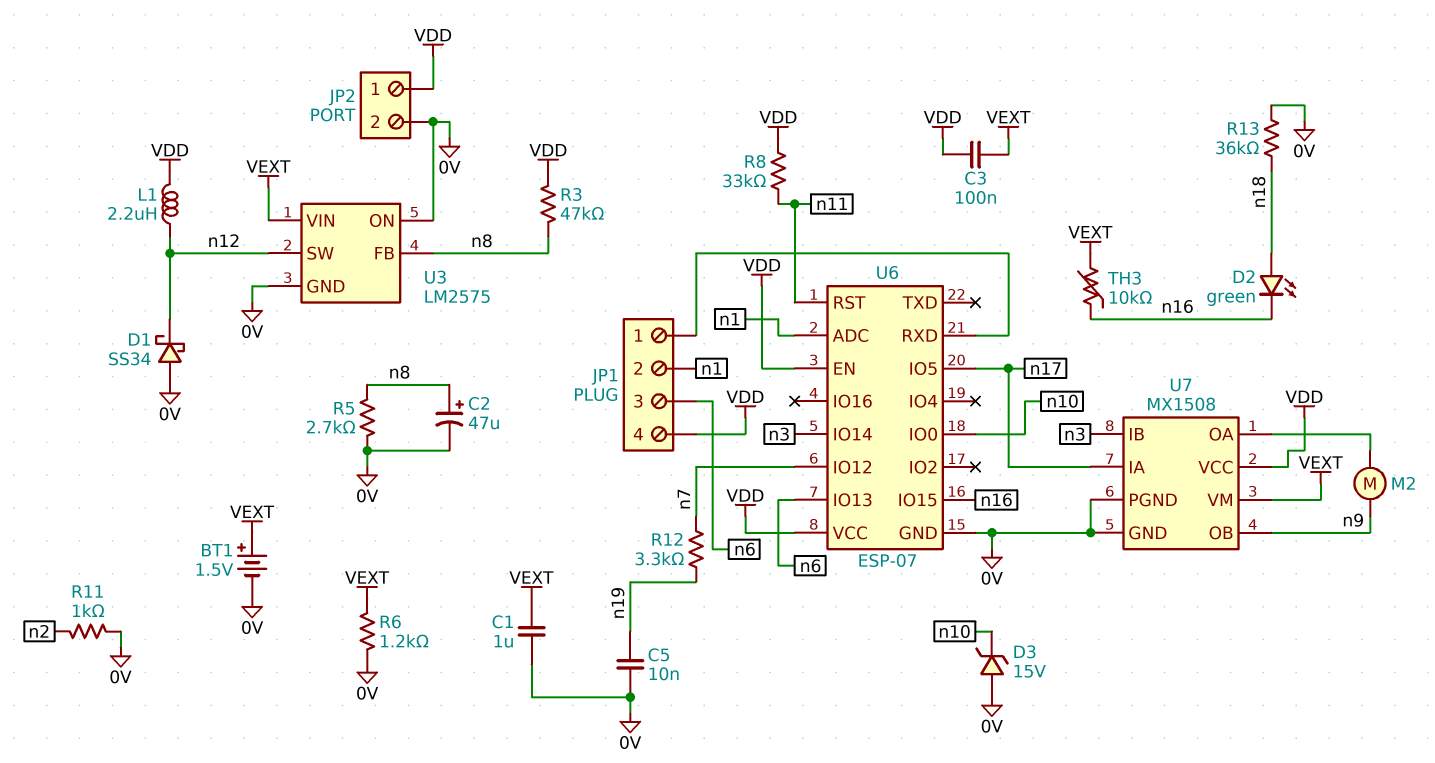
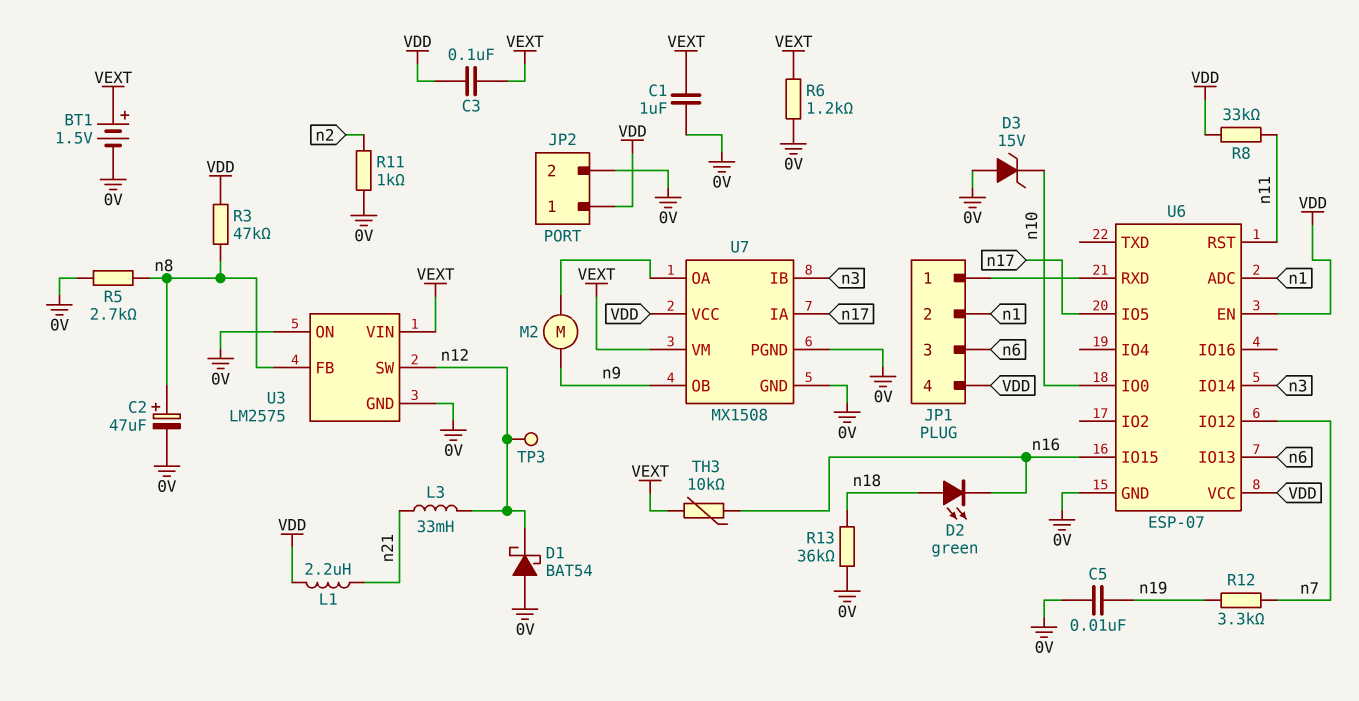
D1: schottky SS34 (A 0V, K n12) -> schottky BAT54 (A 0V, K n12)
L1: 2.2uH (VDD, n12) -> 2.2uH (VDD, n21)
L3: none -> 33mH (n12, n21)
TP3: none -> test point (n12)

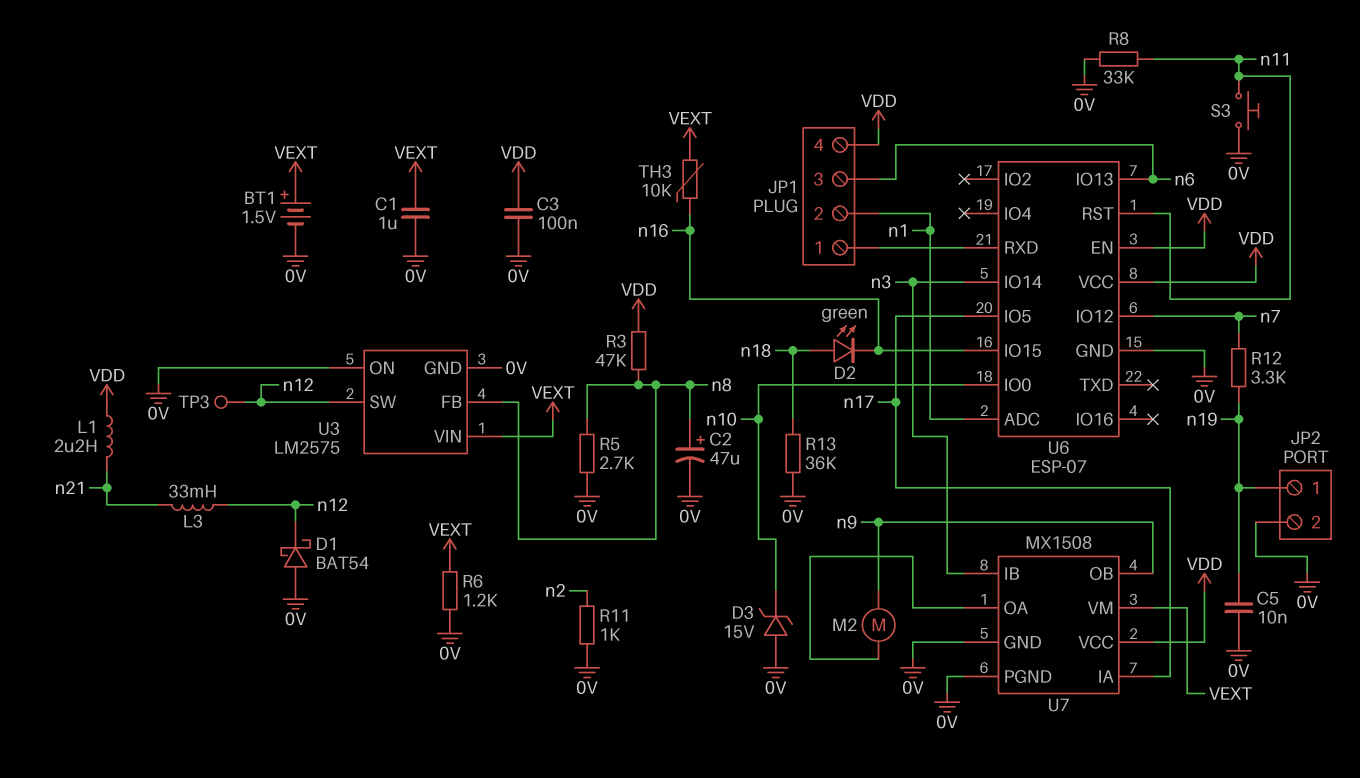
C3: 100nF (VDD, VEXT) -> 100nF (0V, VDD)
JP2 pin 1: VDD -> n19
R8: 33k (VDD, n11) -> 33k (0V, n11)
S3: none -> button (0V, n11)

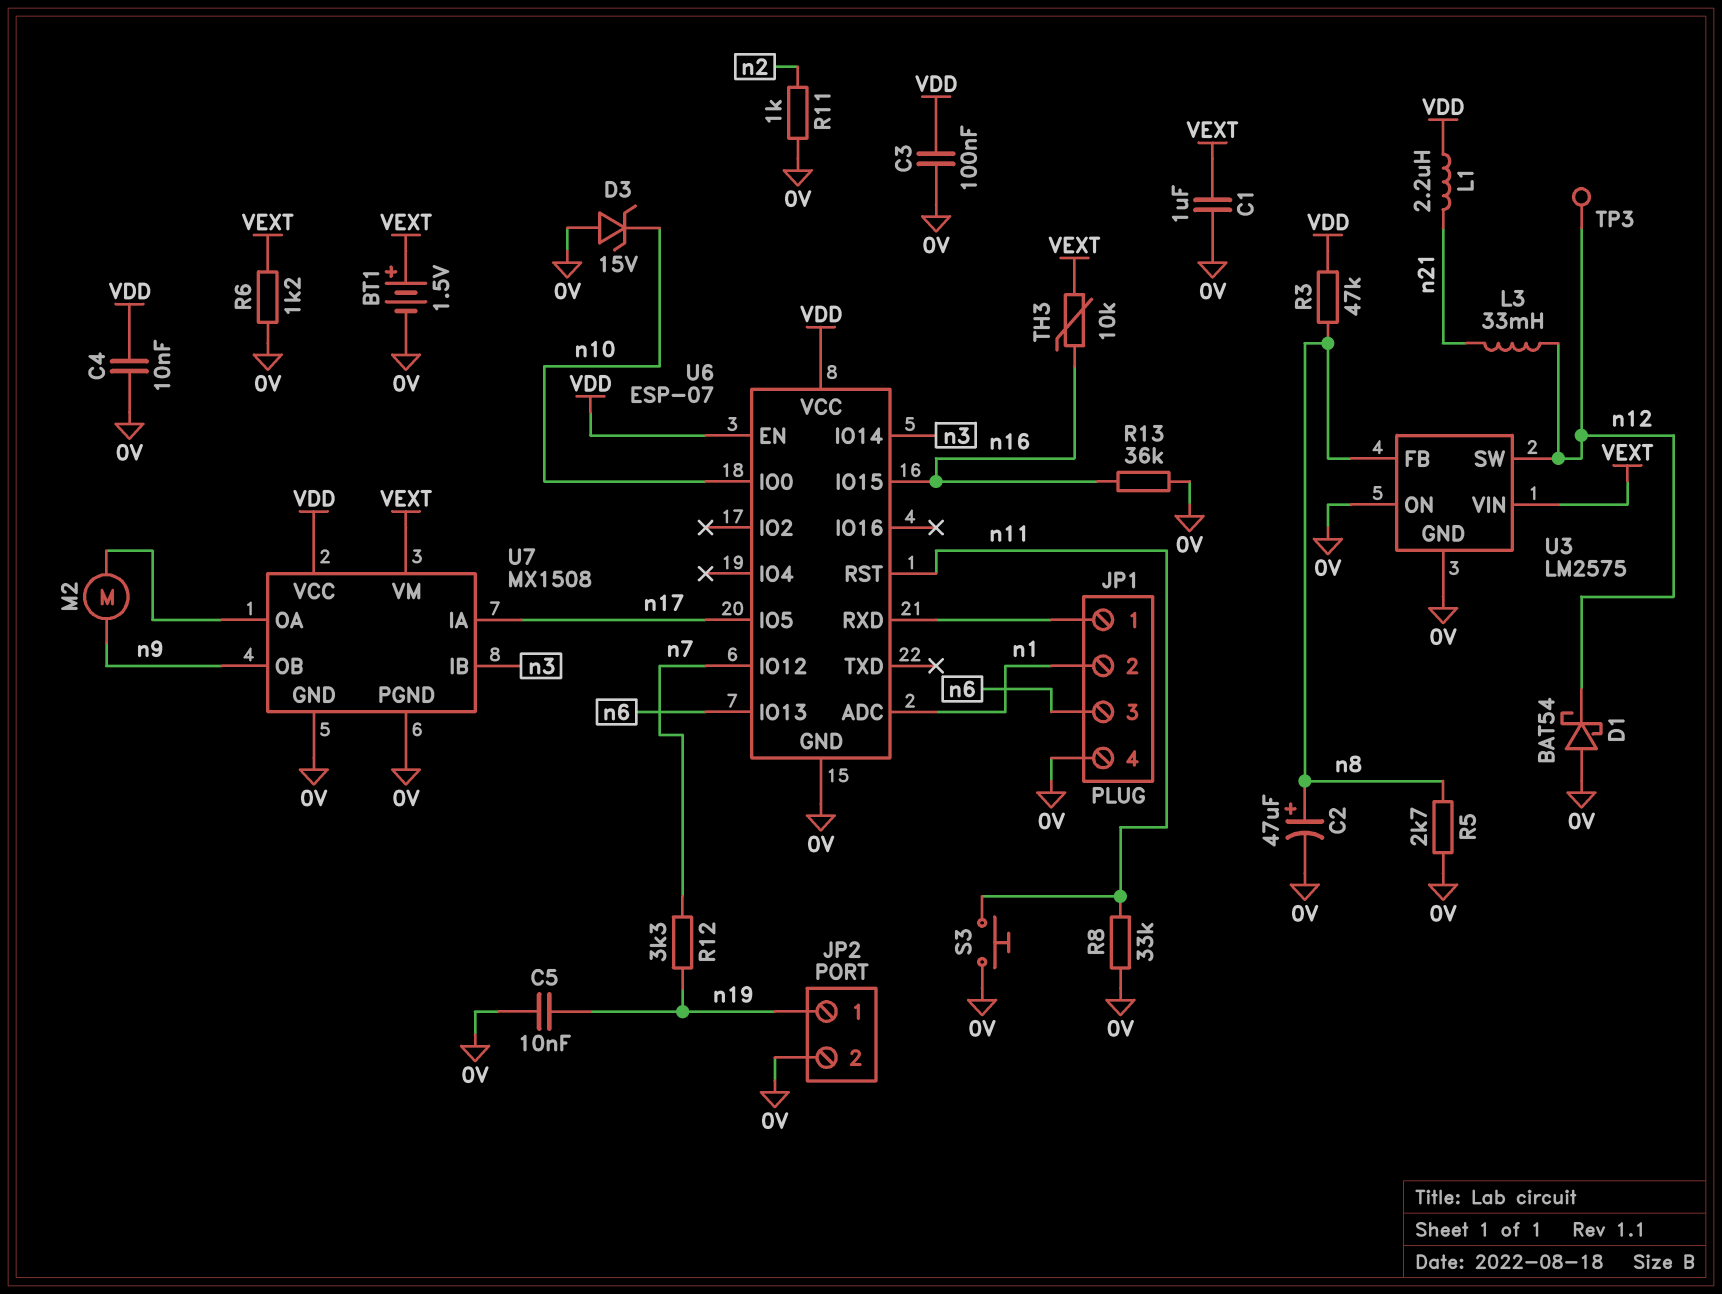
C4: none -> 10nF (0V, VDD)
D2: LED green (A n18, K n16) -> none
JP1 pin 4: VDD -> 0V
R13: 36k (0V, n18) -> 36k (0V, n16)

